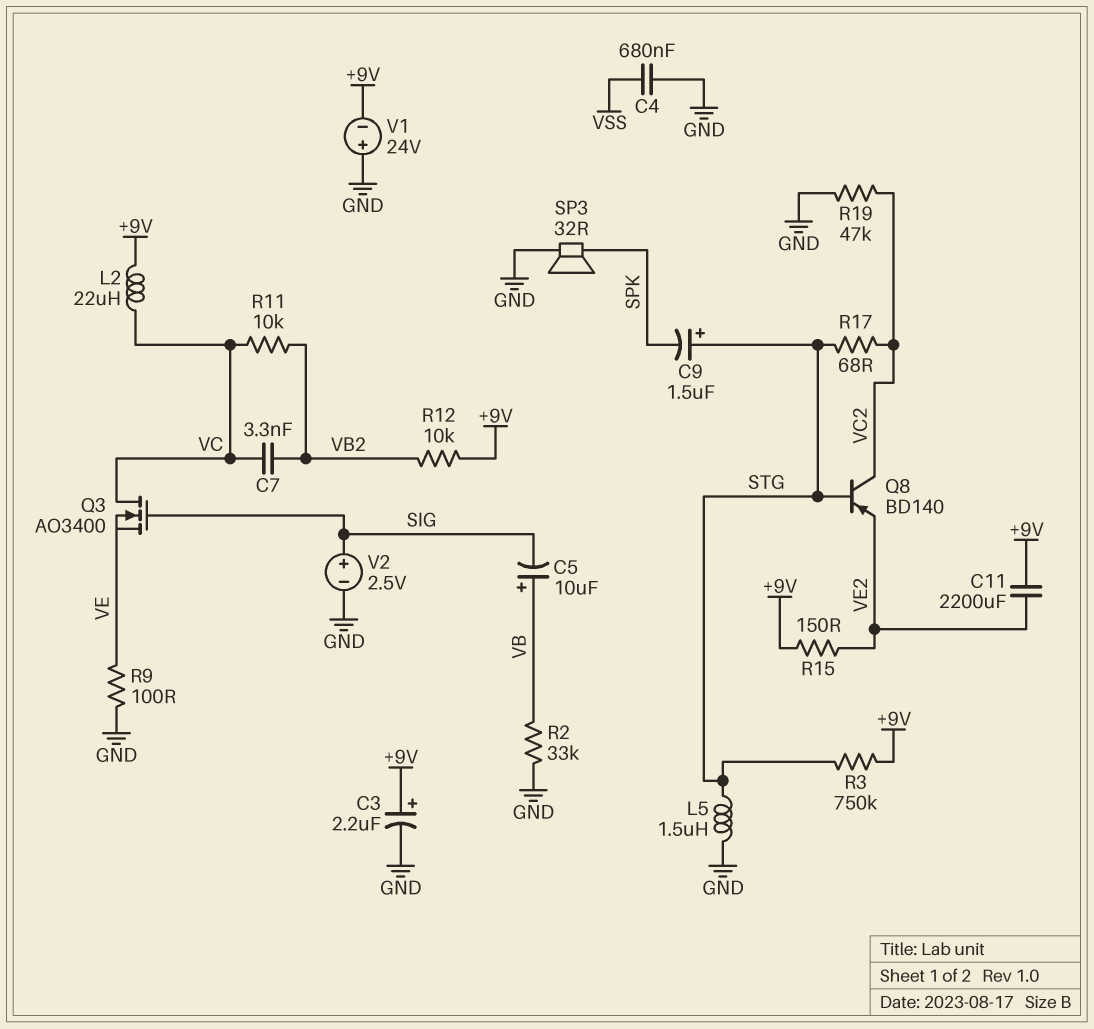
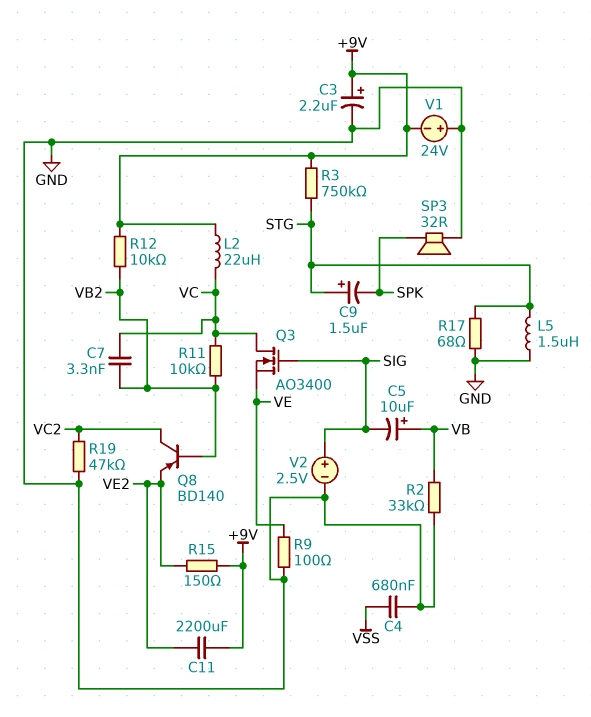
Q8: PNP BD140 (B STG, C VC2, E VE2) -> PNP BD140 (B VB2, C VC2, E VE2)
R17: 68 (STG, VC2) -> 68 (GND, STG)

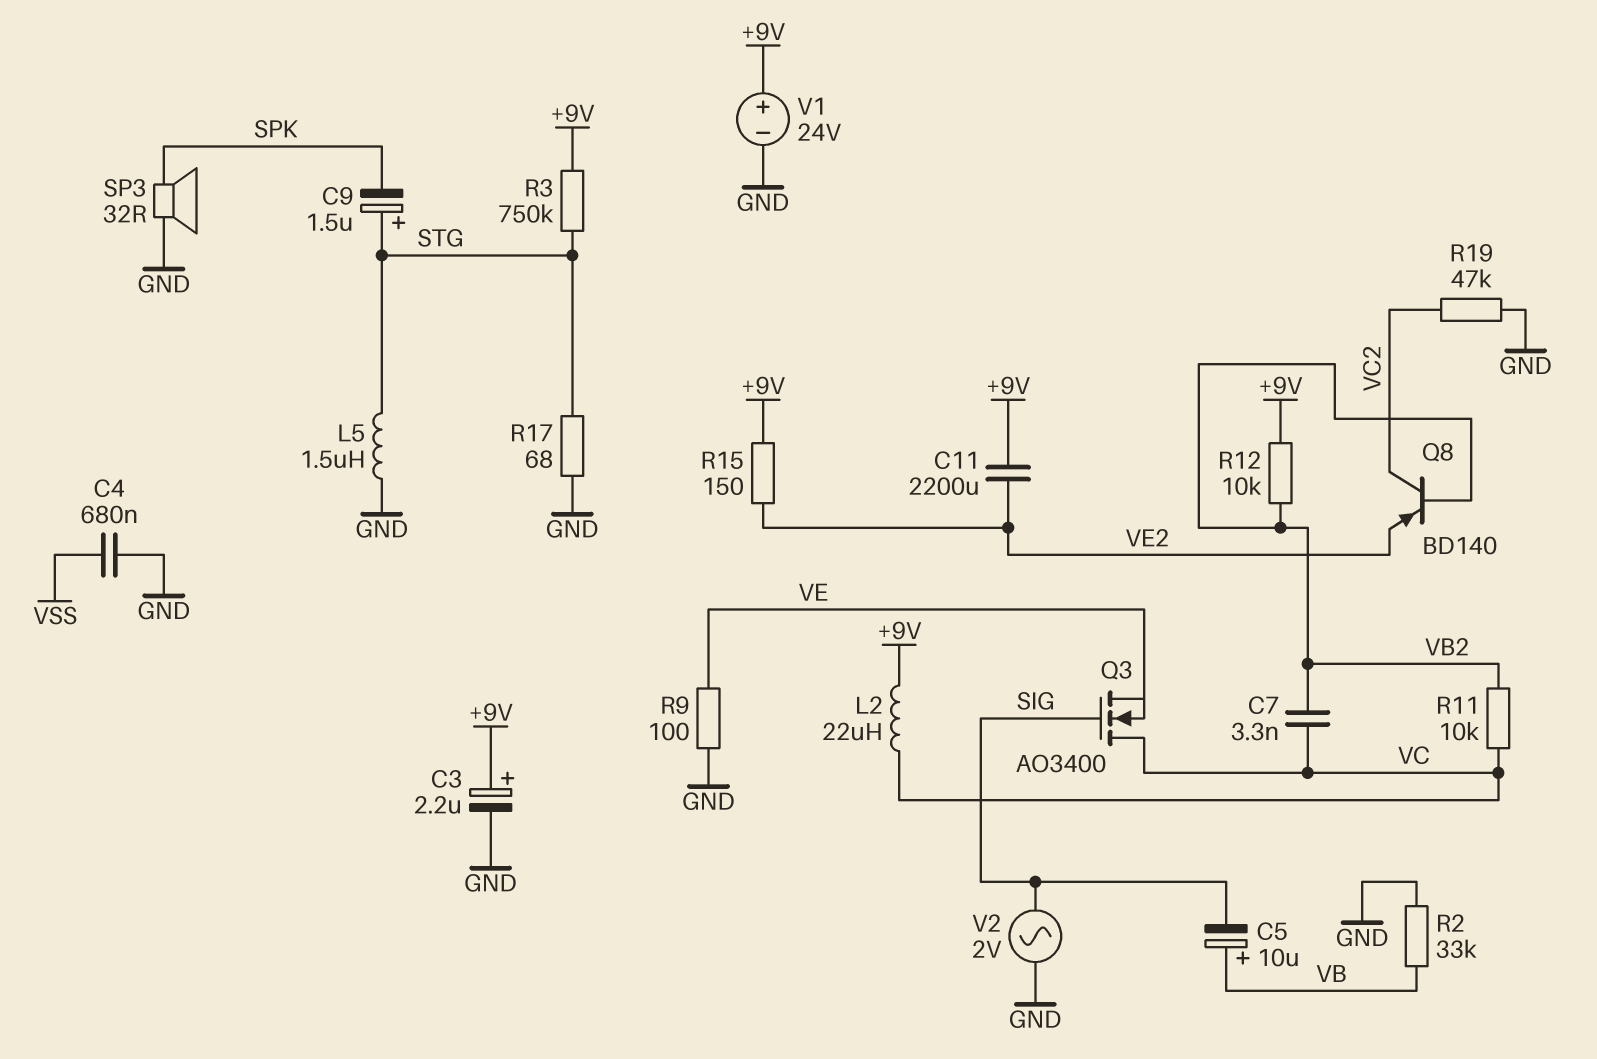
V1: 24V (plus GND, minus +9V) -> 24V (plus +9V, minus GND)
V2: 2.5V (plus SIG, minus GND) -> AC 2V (GND, SIG)

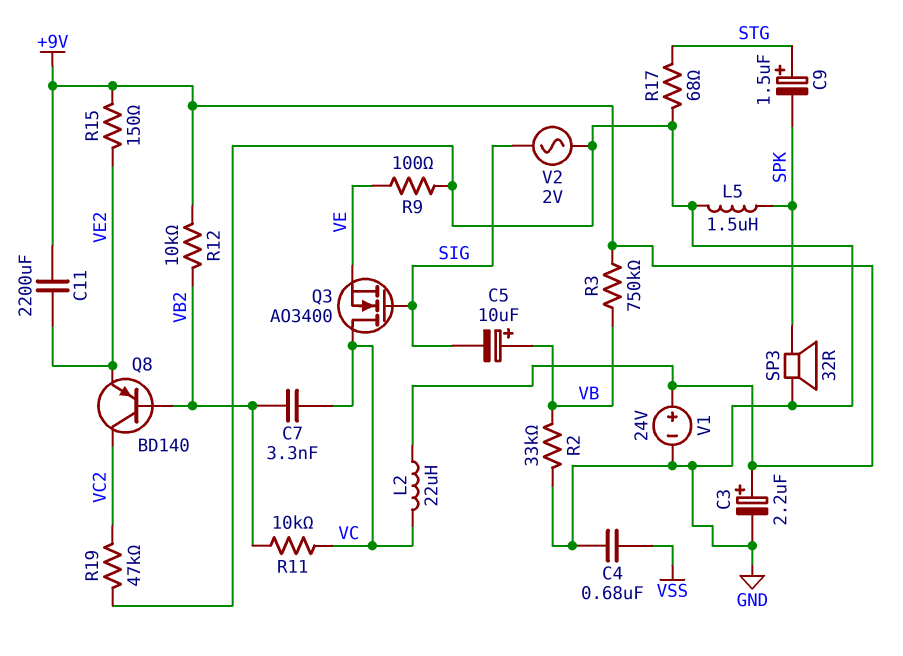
L5: 1.5uH (GND, STG) -> 1.5uH (GND, SPK)
R3: 750k (+9V, STG) -> 750k (+9V, VB)

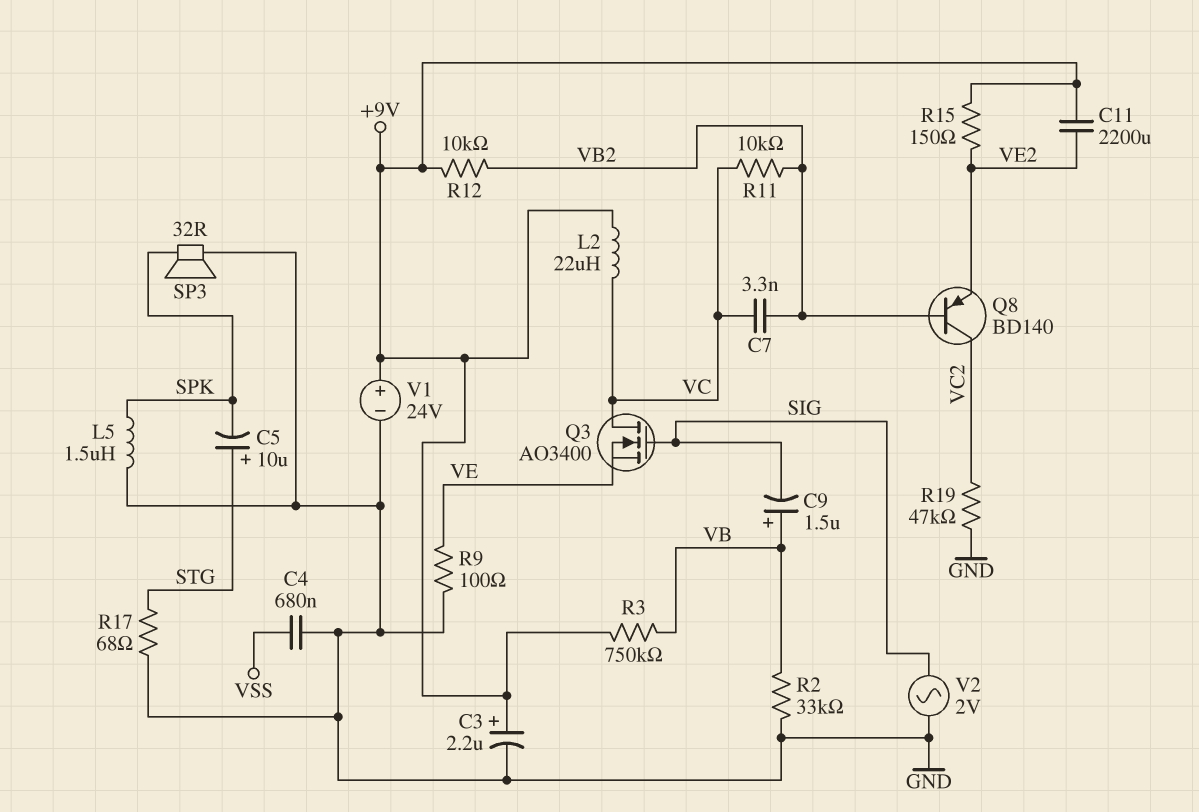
C5: 10uF (plus VB, minus SIG) -> 10uF (plus STG, minus SPK)
C9: 1.5uF (plus STG, minus SPK) -> 1.5uF (plus VB, minus SIG)

